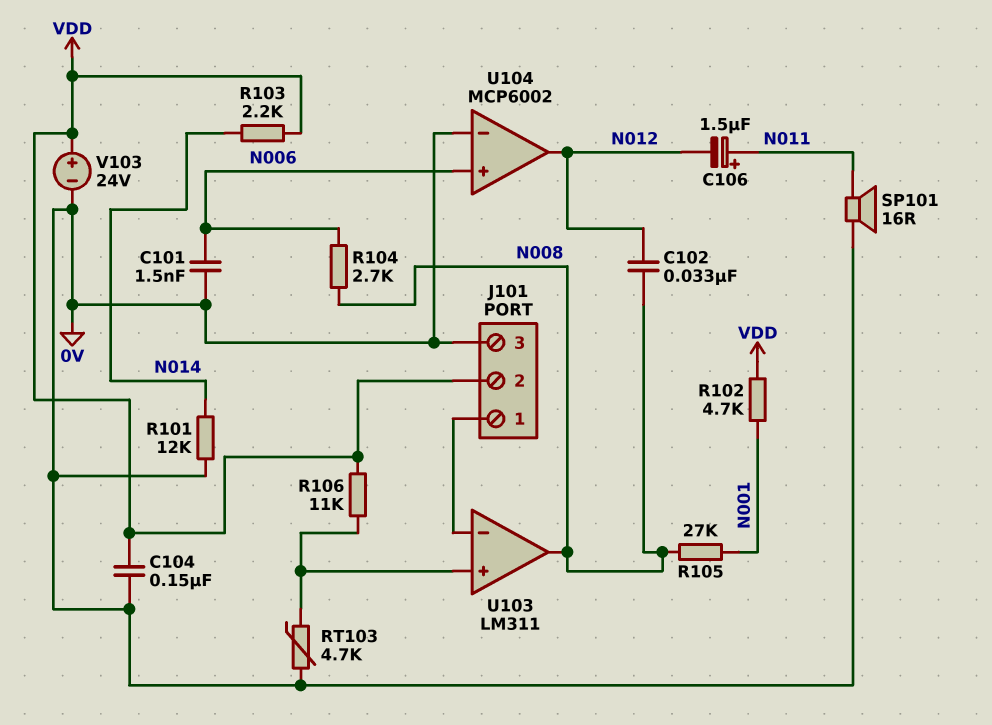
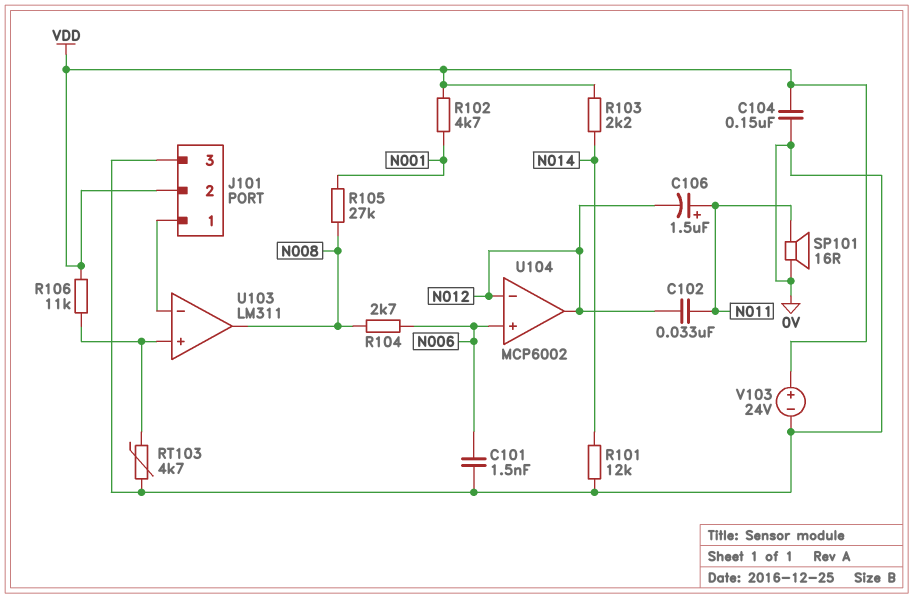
C102: 33nF (N008, N012) -> 33nF (N011, N012)
U104 pin in-: 0V -> N012

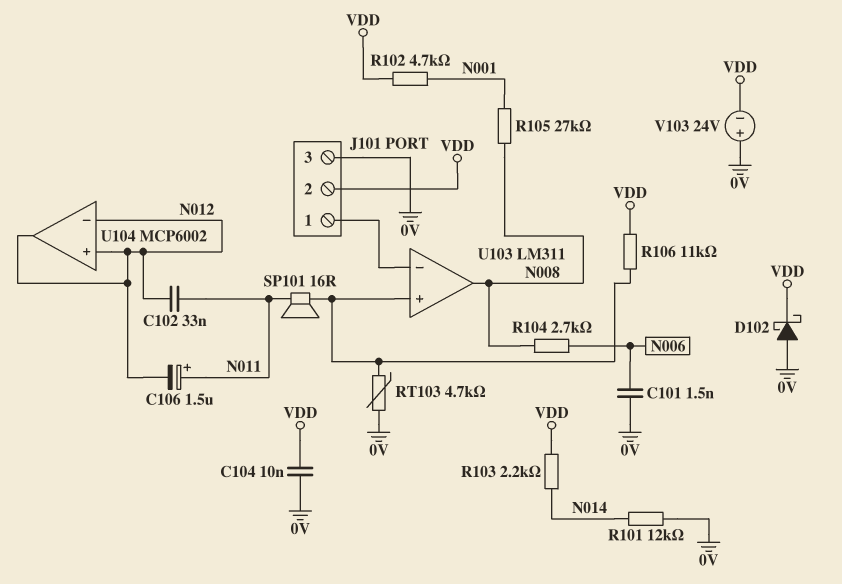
C104: 150nF (0V, VDD) -> 10nF (0V, VDD)
D102: none -> schottky (A 0V, K VDD)
SP101: speaker 16R (0V, N011) -> speaker 16R (N011, U103/in+)
U104 pin in+: N006 -> N012
V103: 24V (plus VDD, minus 0V) -> 24V (plus 0V, minus VDD)

